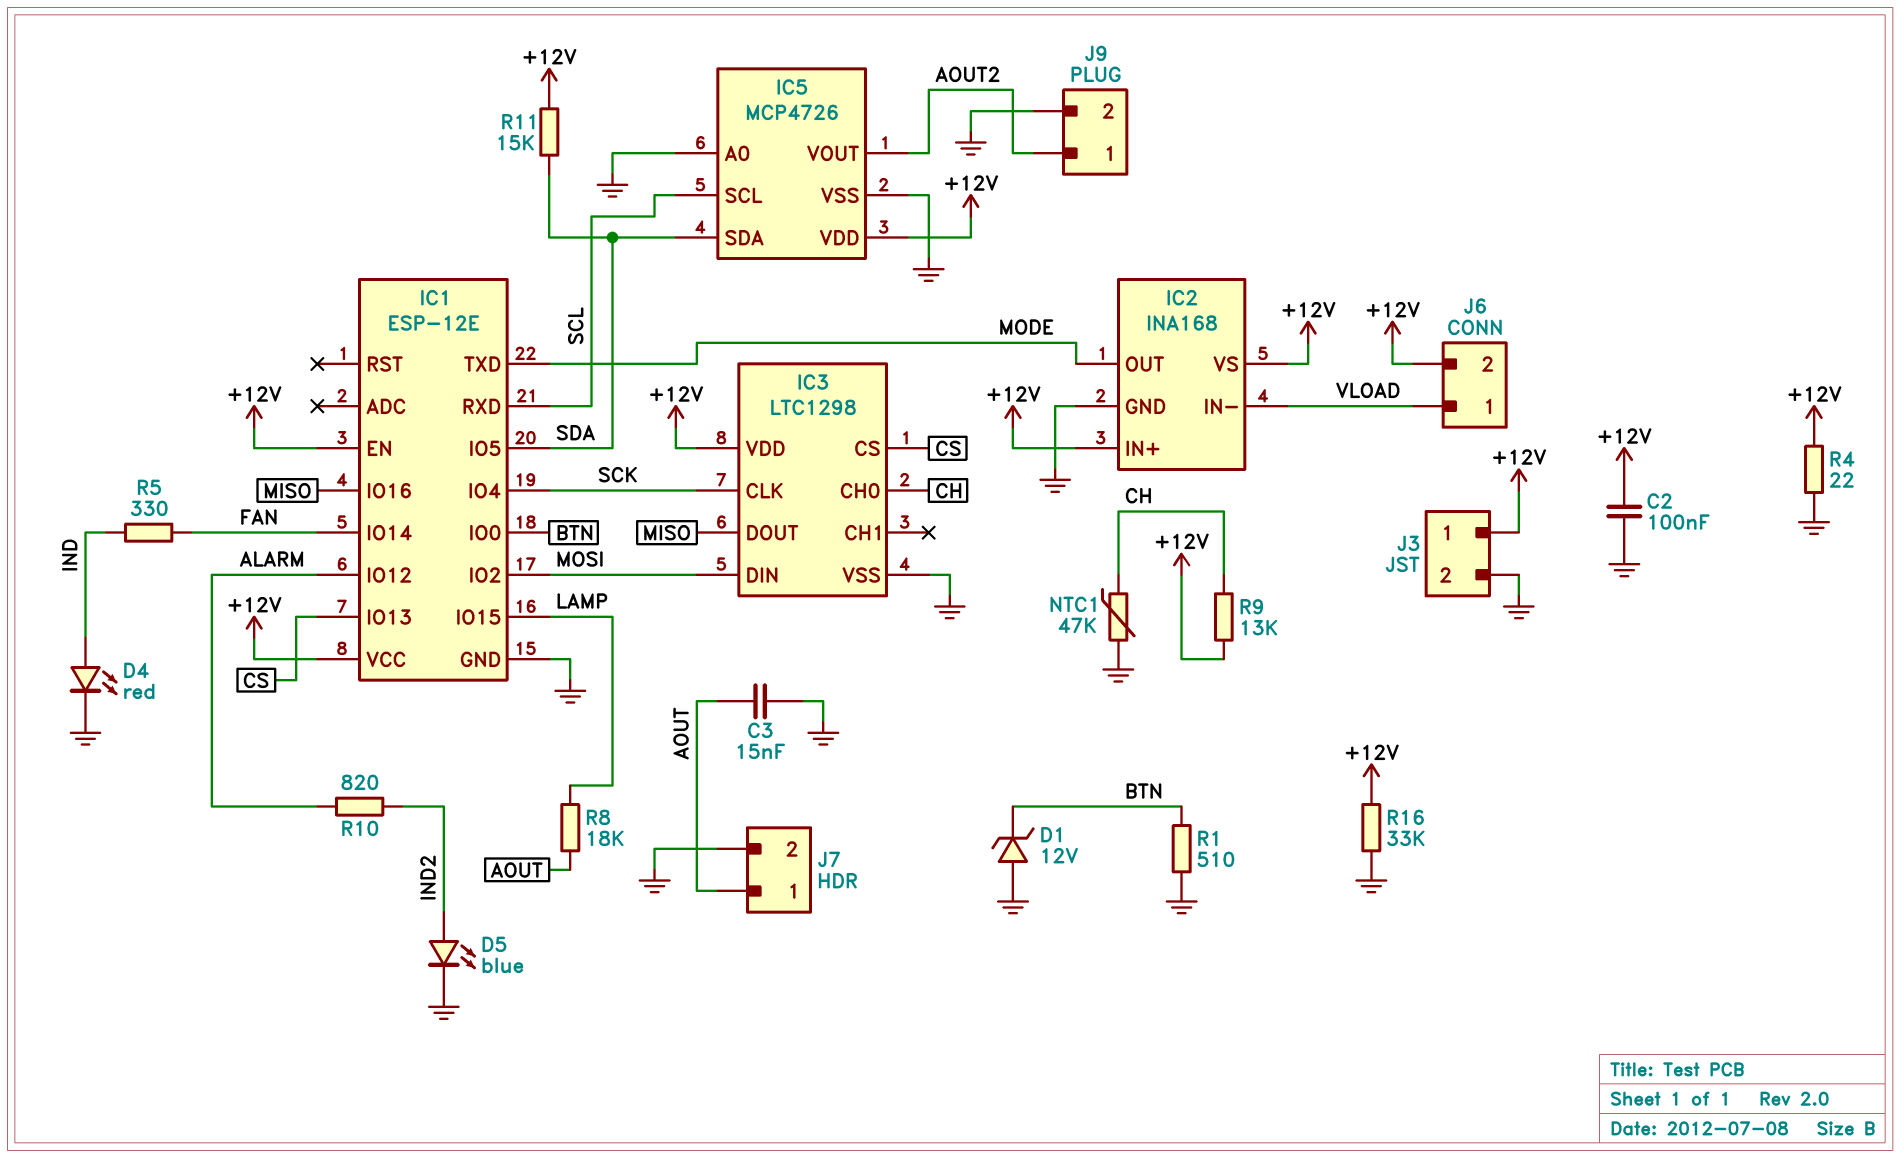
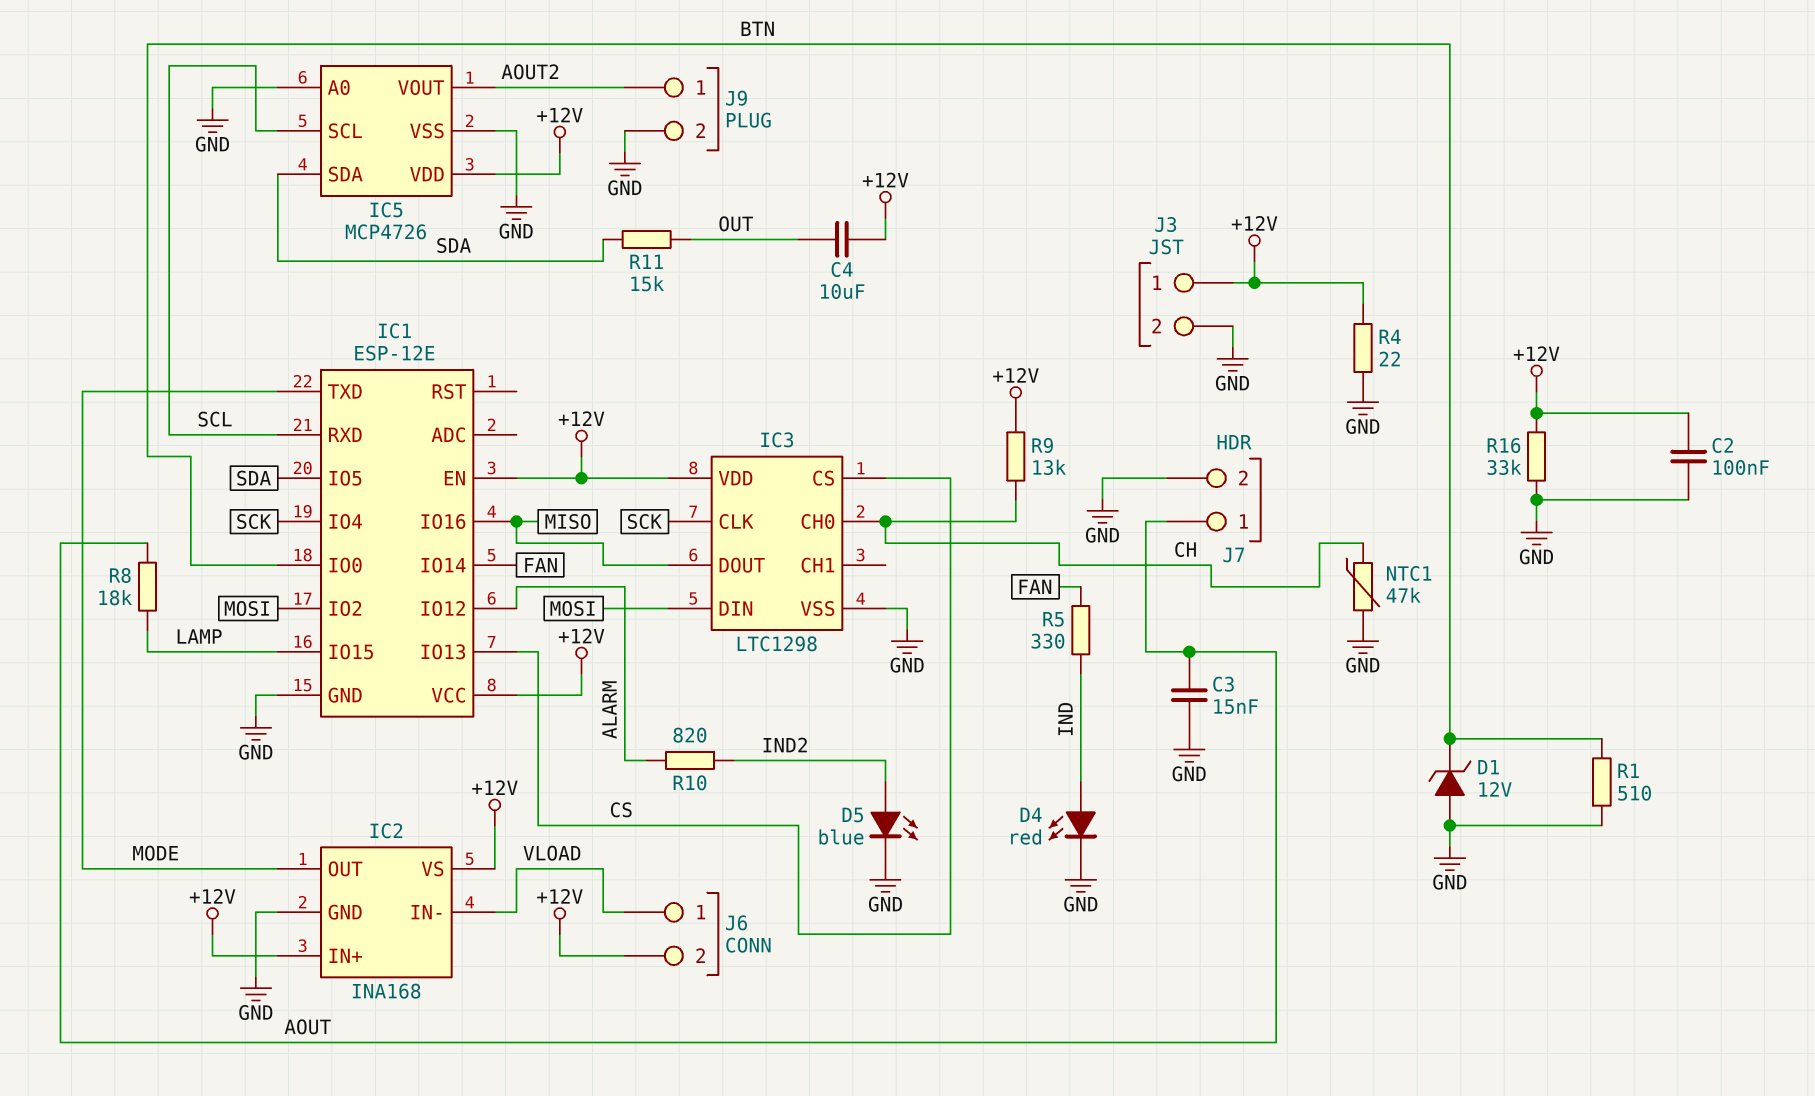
C4: none -> 10uF (+12V, OUT)
R11: 15k (+12V, SDA) -> 15k (OUT, SDA)

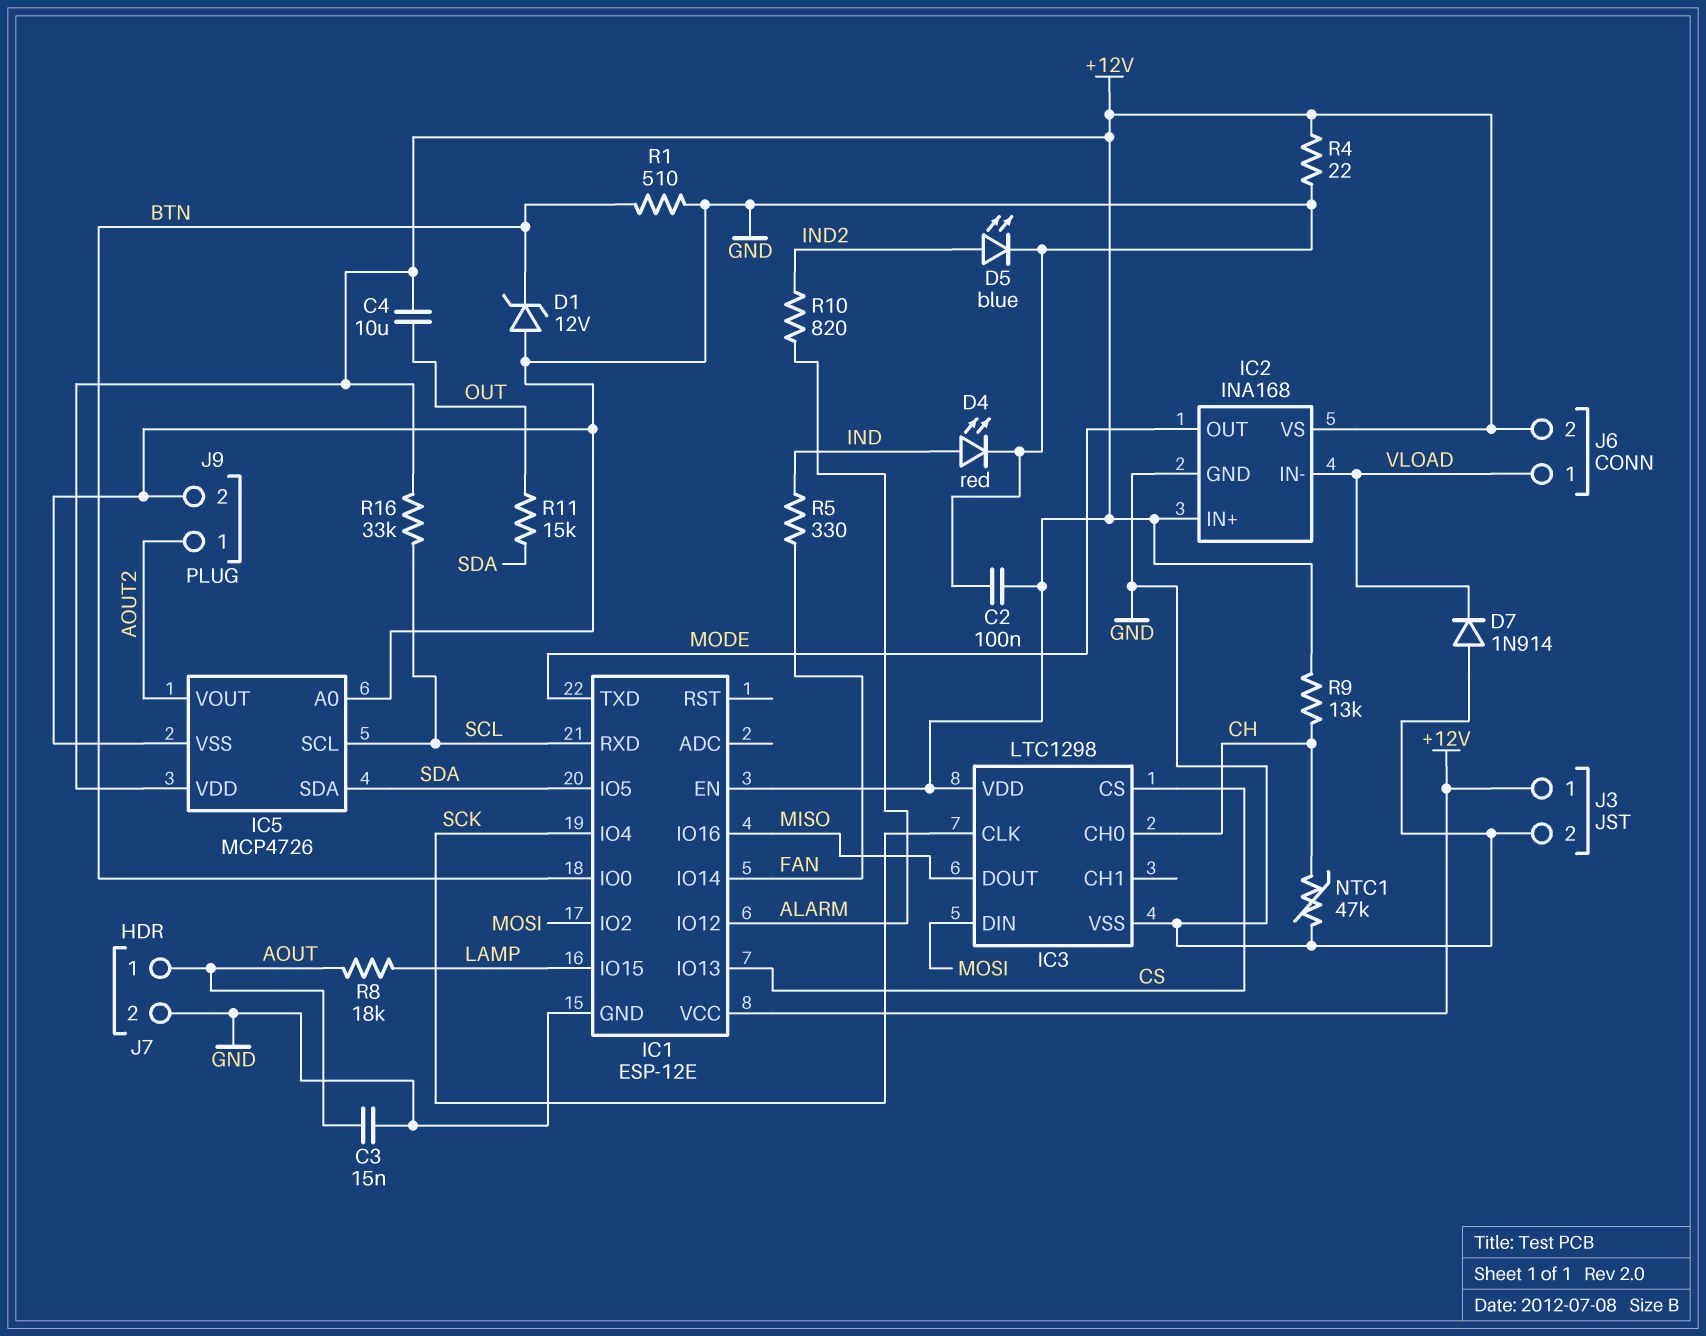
D7: none -> diode 1N914 (A GND, K VLOAD)
R16: 33k (+12V, GND) -> 33k (+12V, SCL)

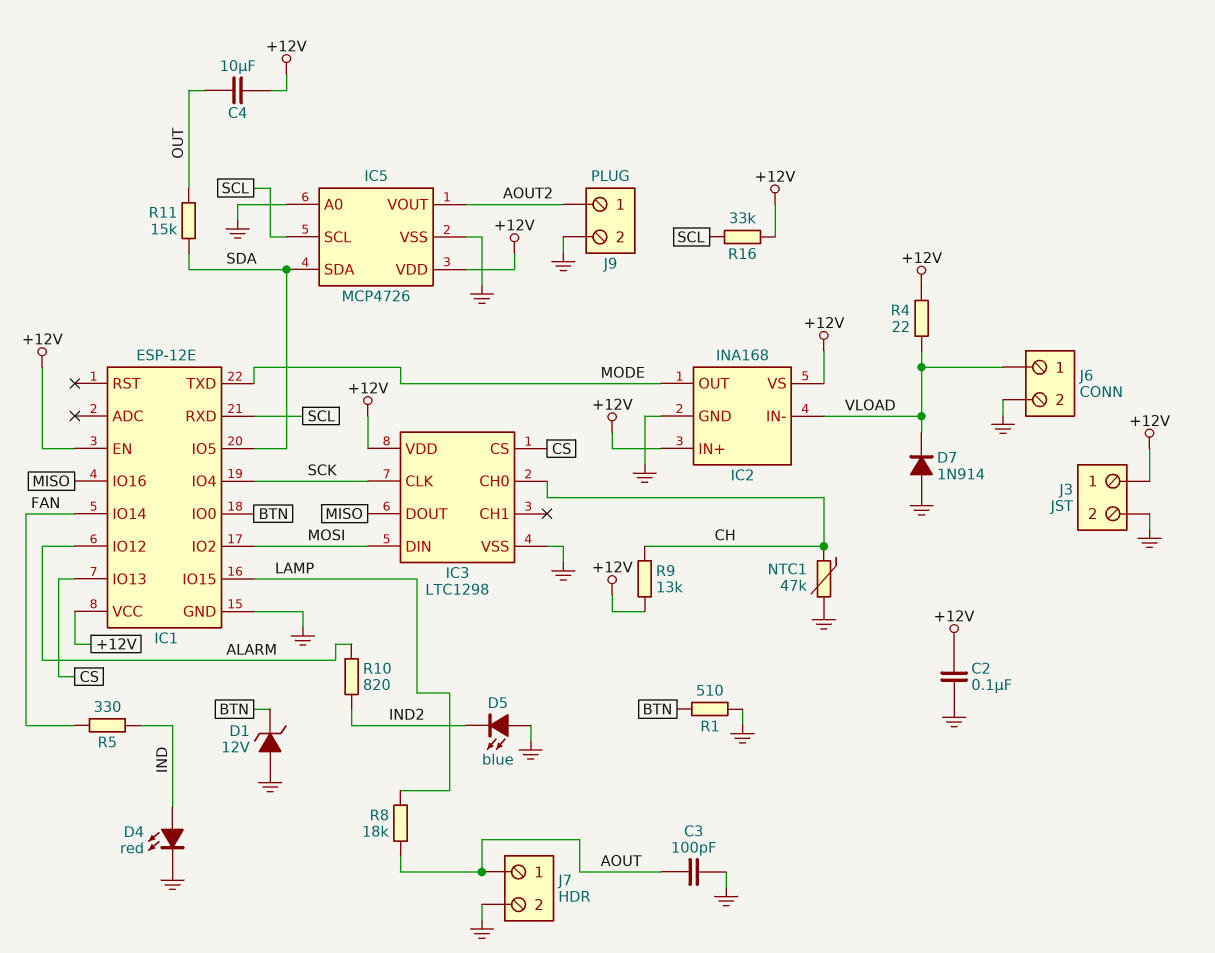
C3: 15nF (AOUT, GND) -> 100pF (AOUT, GND)
D5: LED blue (A IND2, K GND) -> LED blue (A GND, K IND2)
J6 pin 2: +12V -> GND
R4: 22 (+12V, GND) -> 22 (+12V, VLOAD)

